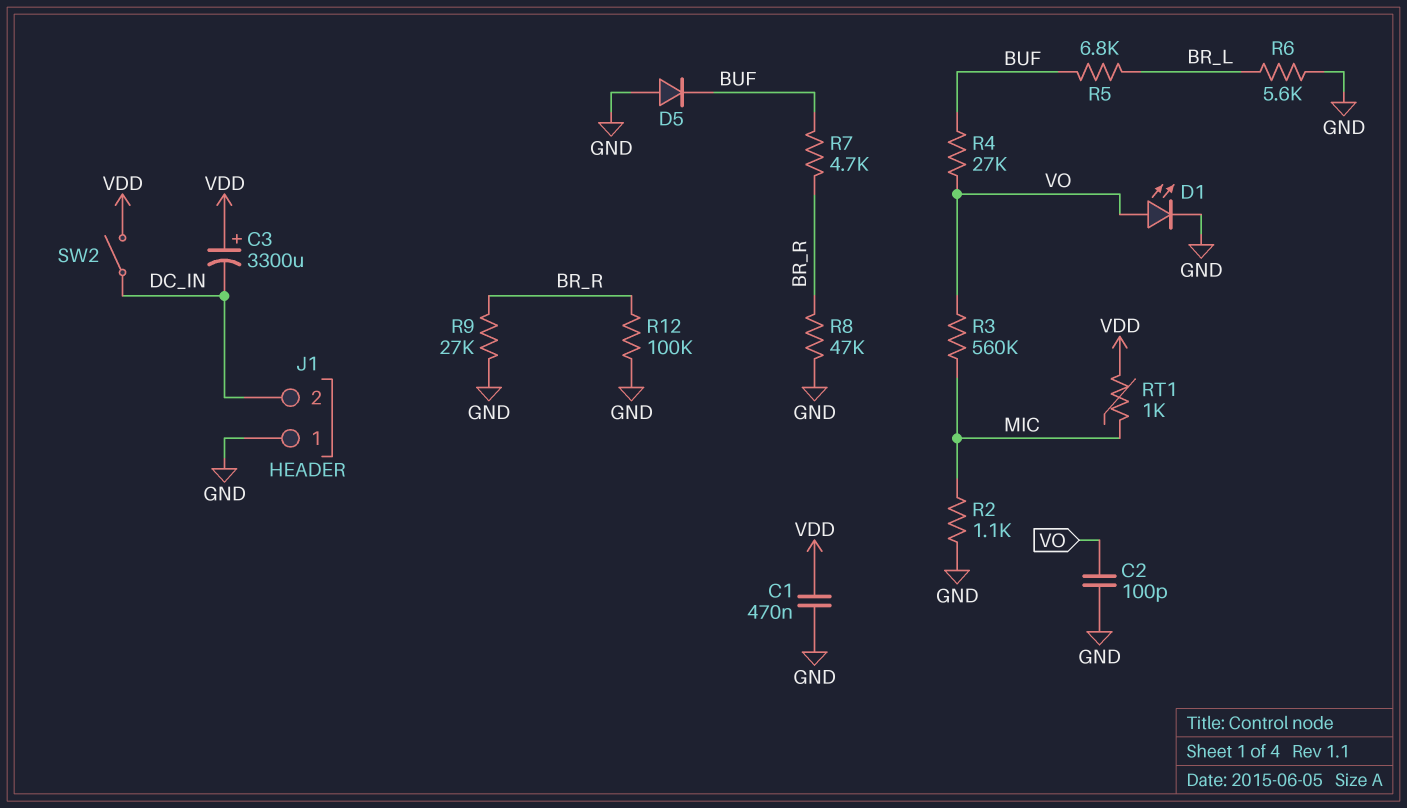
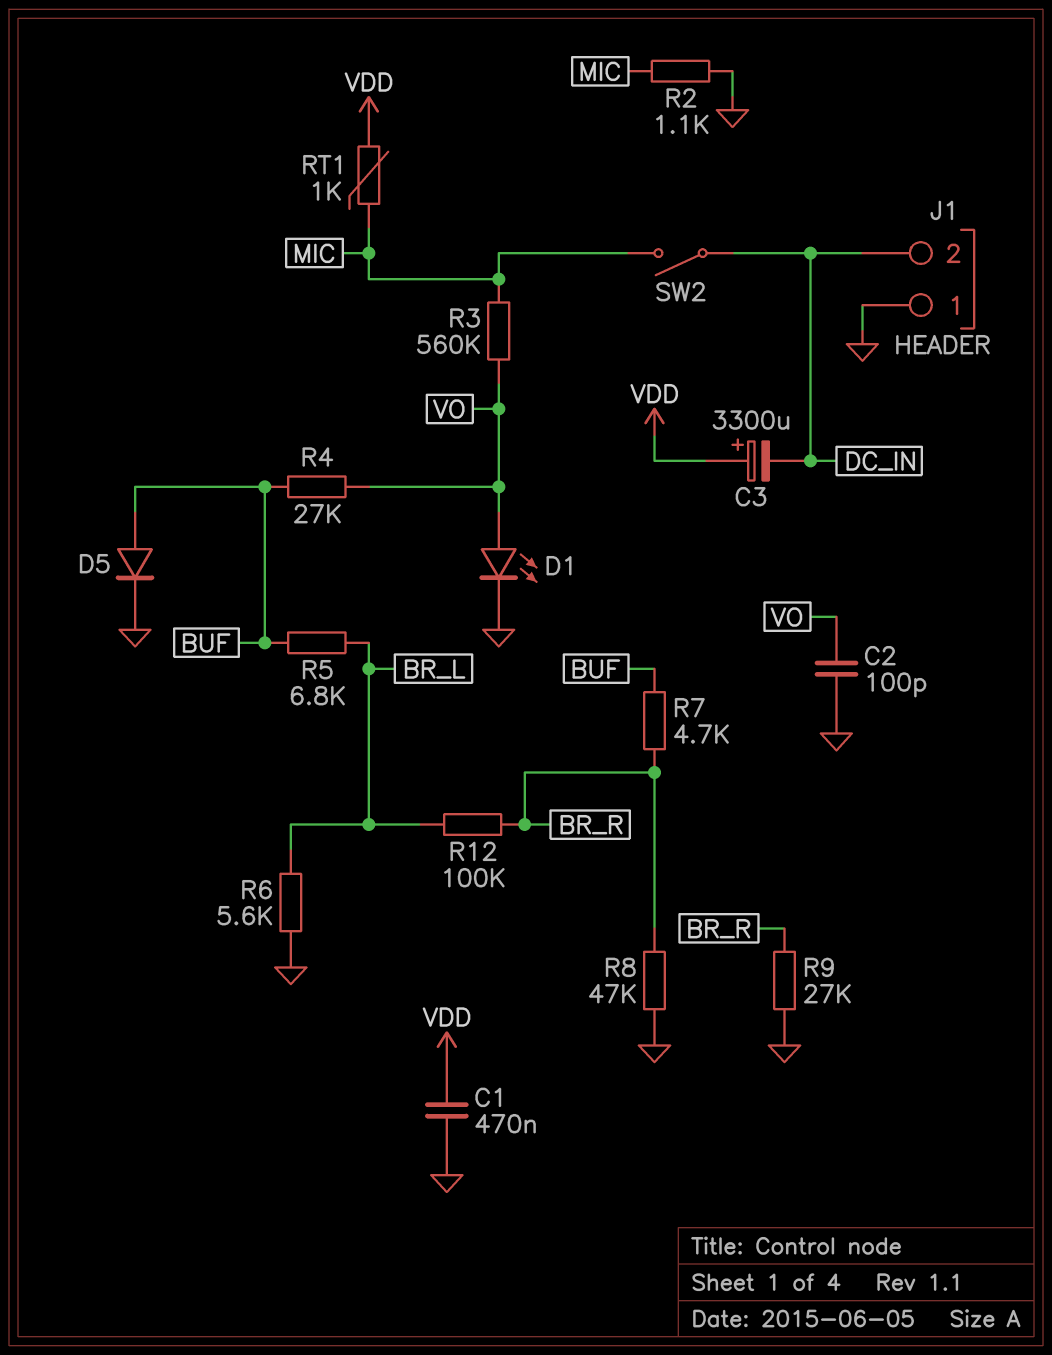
D5: diode (A GND, K BUF) -> diode (A BUF, K GND)
R12: 100k (BR_R, GND) -> 100k (BR_L, BR_R)
SW2: switch (DC_IN, VDD) -> switch (DC_IN, MIC)

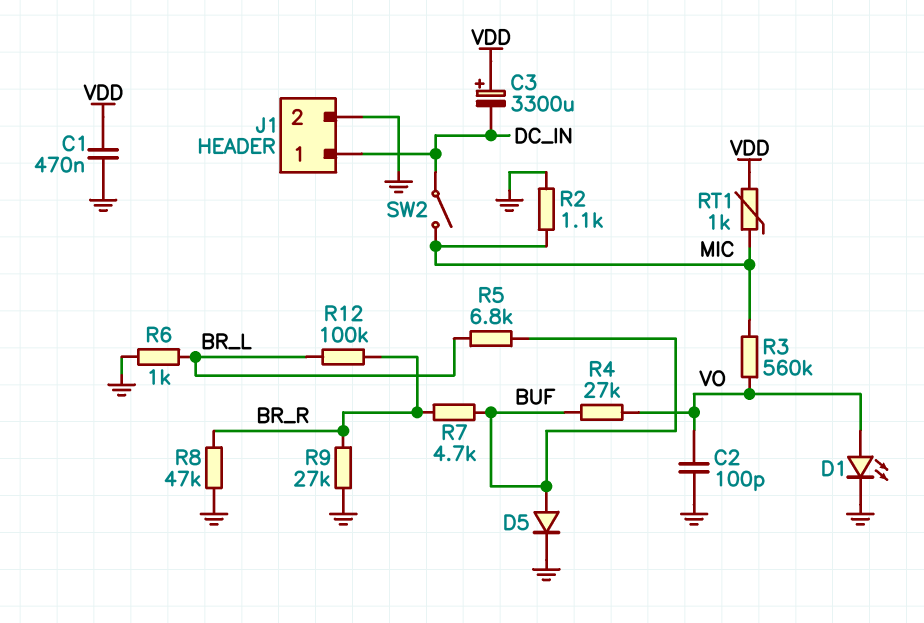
J1 pin 1: GND -> DC_IN
J1 pin 2: DC_IN -> GND
R6: 5.6k (BR_L, GND) -> 1k (BR_L, GND)

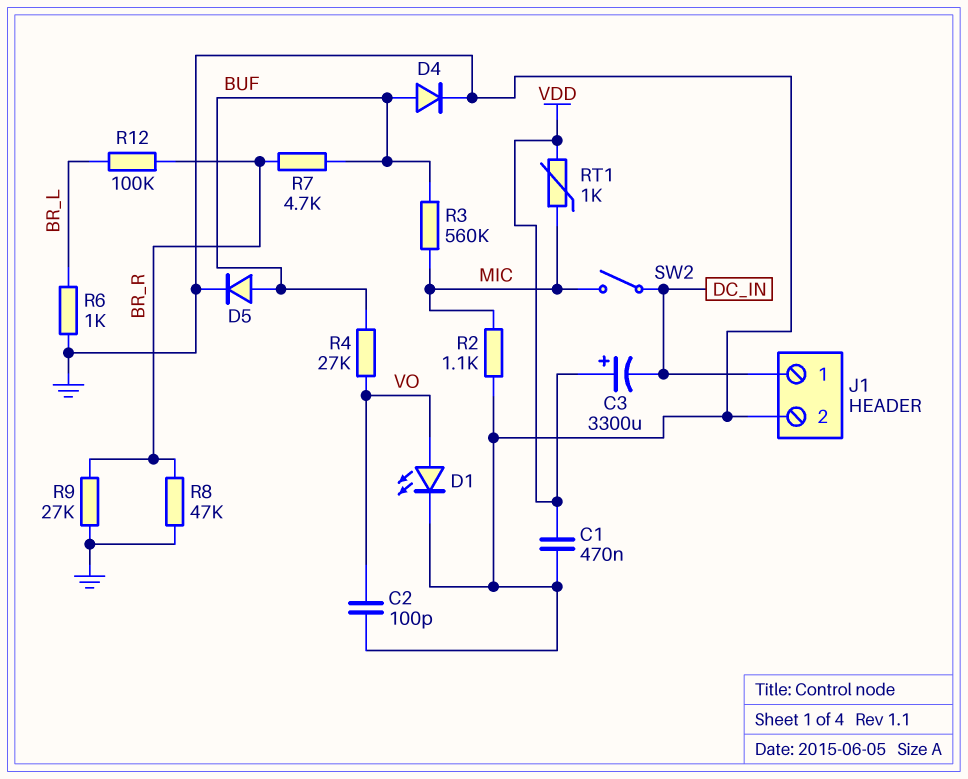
D4: none -> diode (A BUF, K GND)
R3: 560k (MIC, VO) -> 560k (BUF, MIC)
R5: 6.8k (BR_L, BUF) -> none

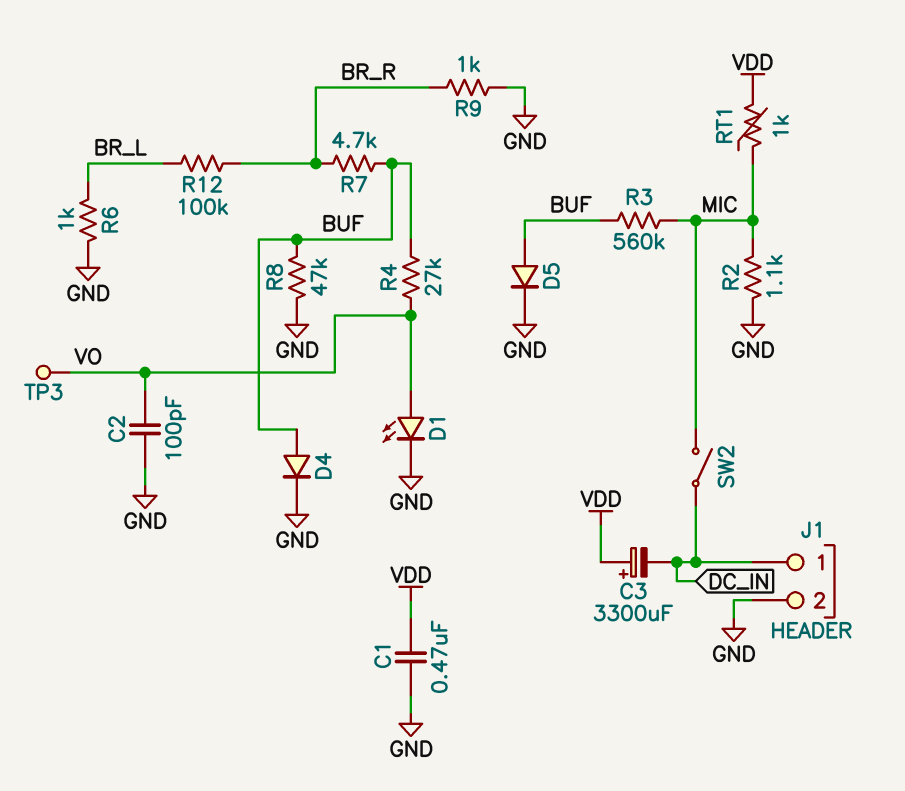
R8: 47k (BR_R, GND) -> 47k (BUF, GND)
R9: 27k (BR_R, GND) -> 1k (BR_R, GND)
TP3: none -> test point (VO)

